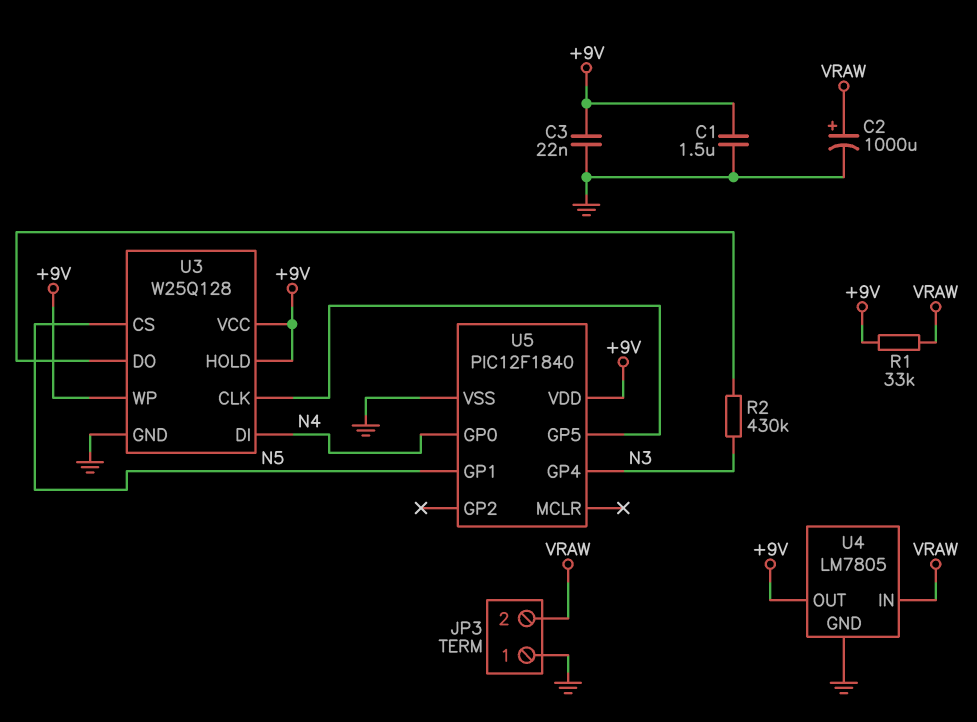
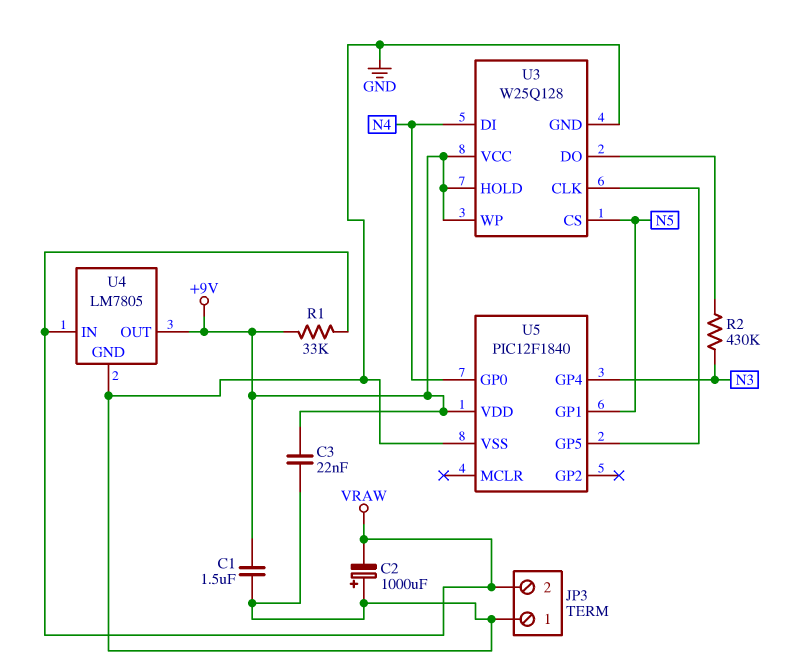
C2: 1000uF (plus VRAW, minus GND) -> 1000uF (plus GND, minus VRAW)

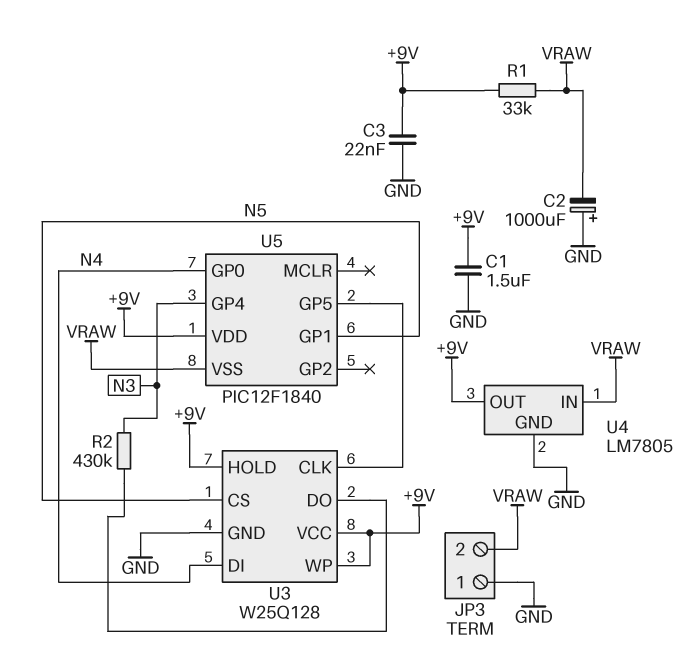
U5 pin VSS: GND -> VRAW

